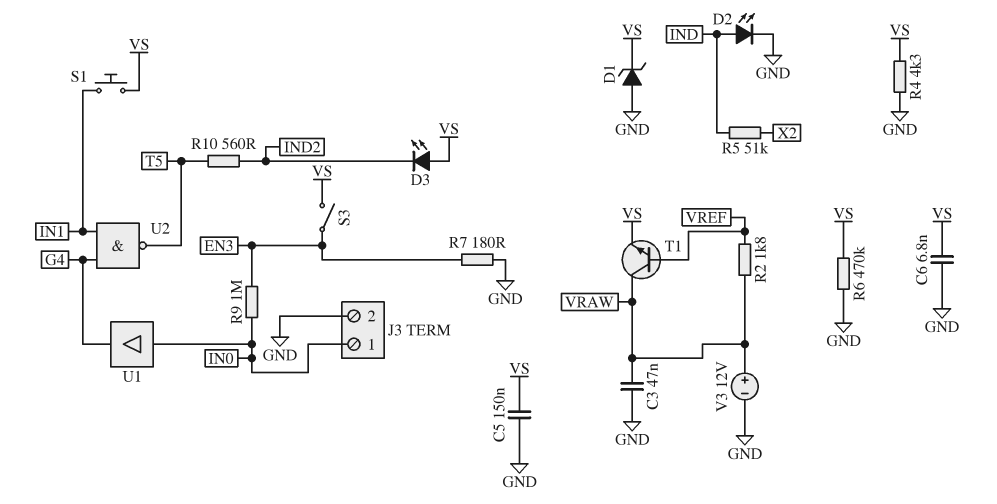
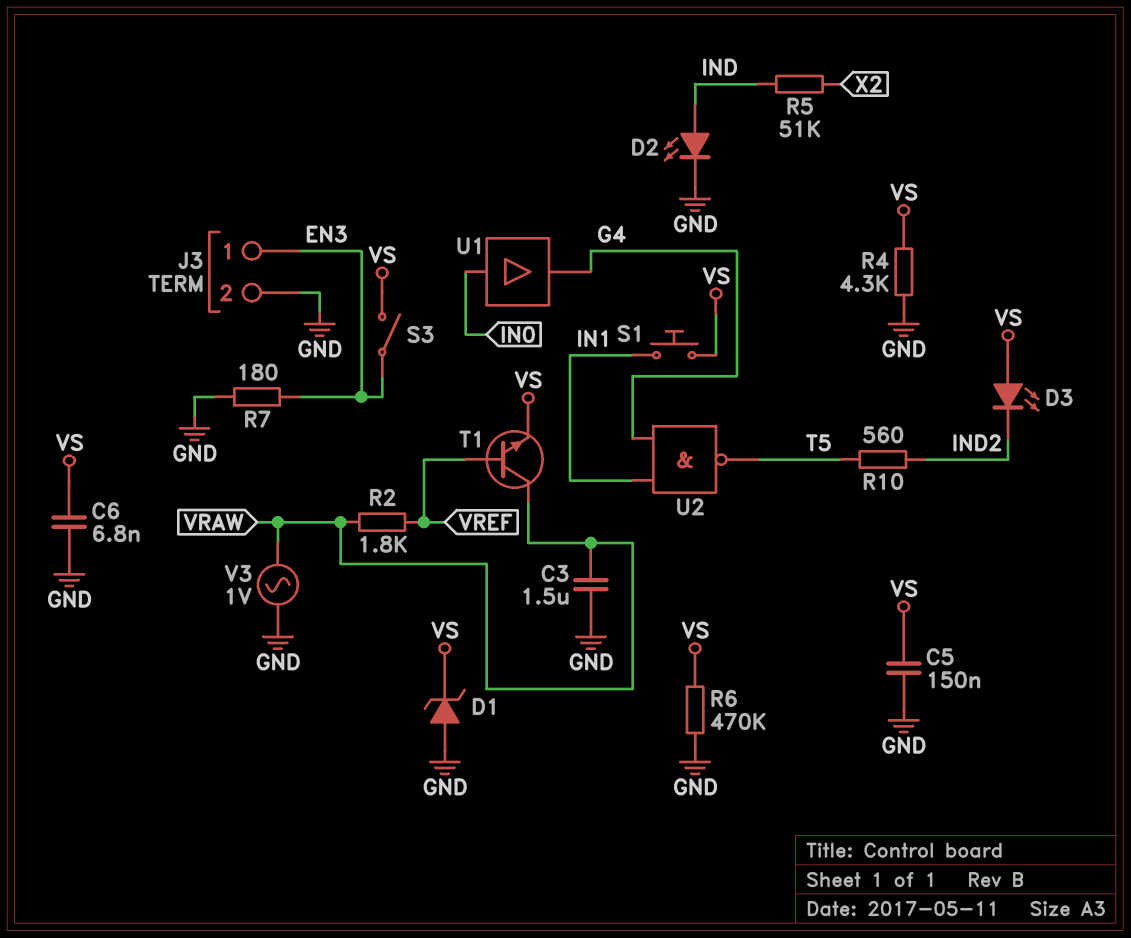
C3: 47nF (GND, VRAW) -> 1.5uF (GND, VRAW)
J3 pin 1: IN0 -> EN3
R9: 1M (EN3, IN0) -> none
V3: 12V (plus VRAW, minus GND) -> AC 1V (GND, VRAW)

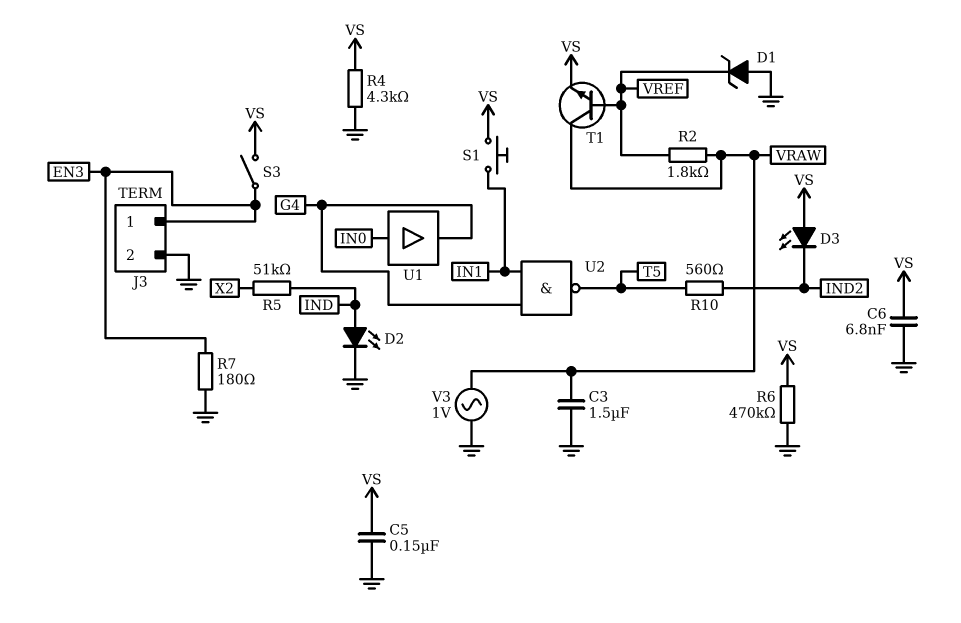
D1: zener (A GND, K VS) -> zener (A GND, K VREF)

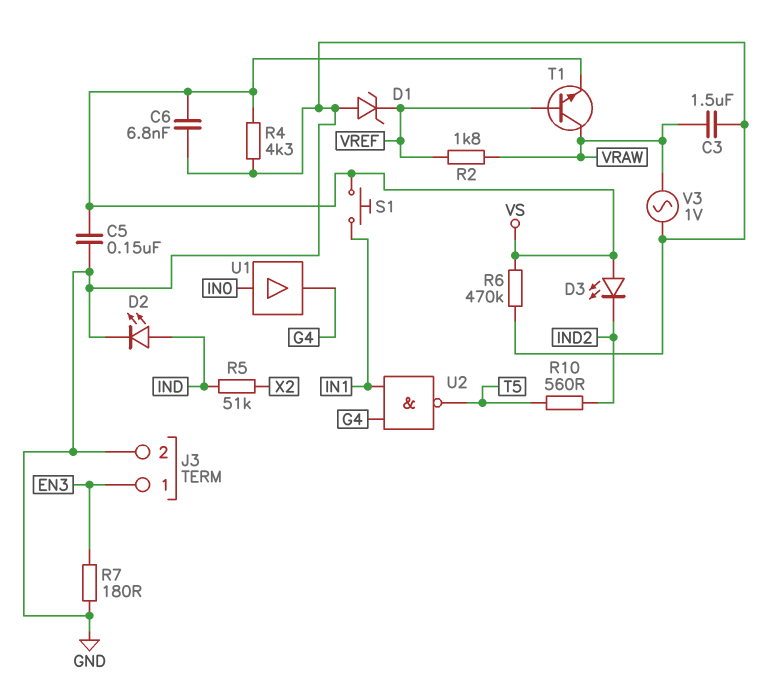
S3: switch (EN3, VS) -> none

